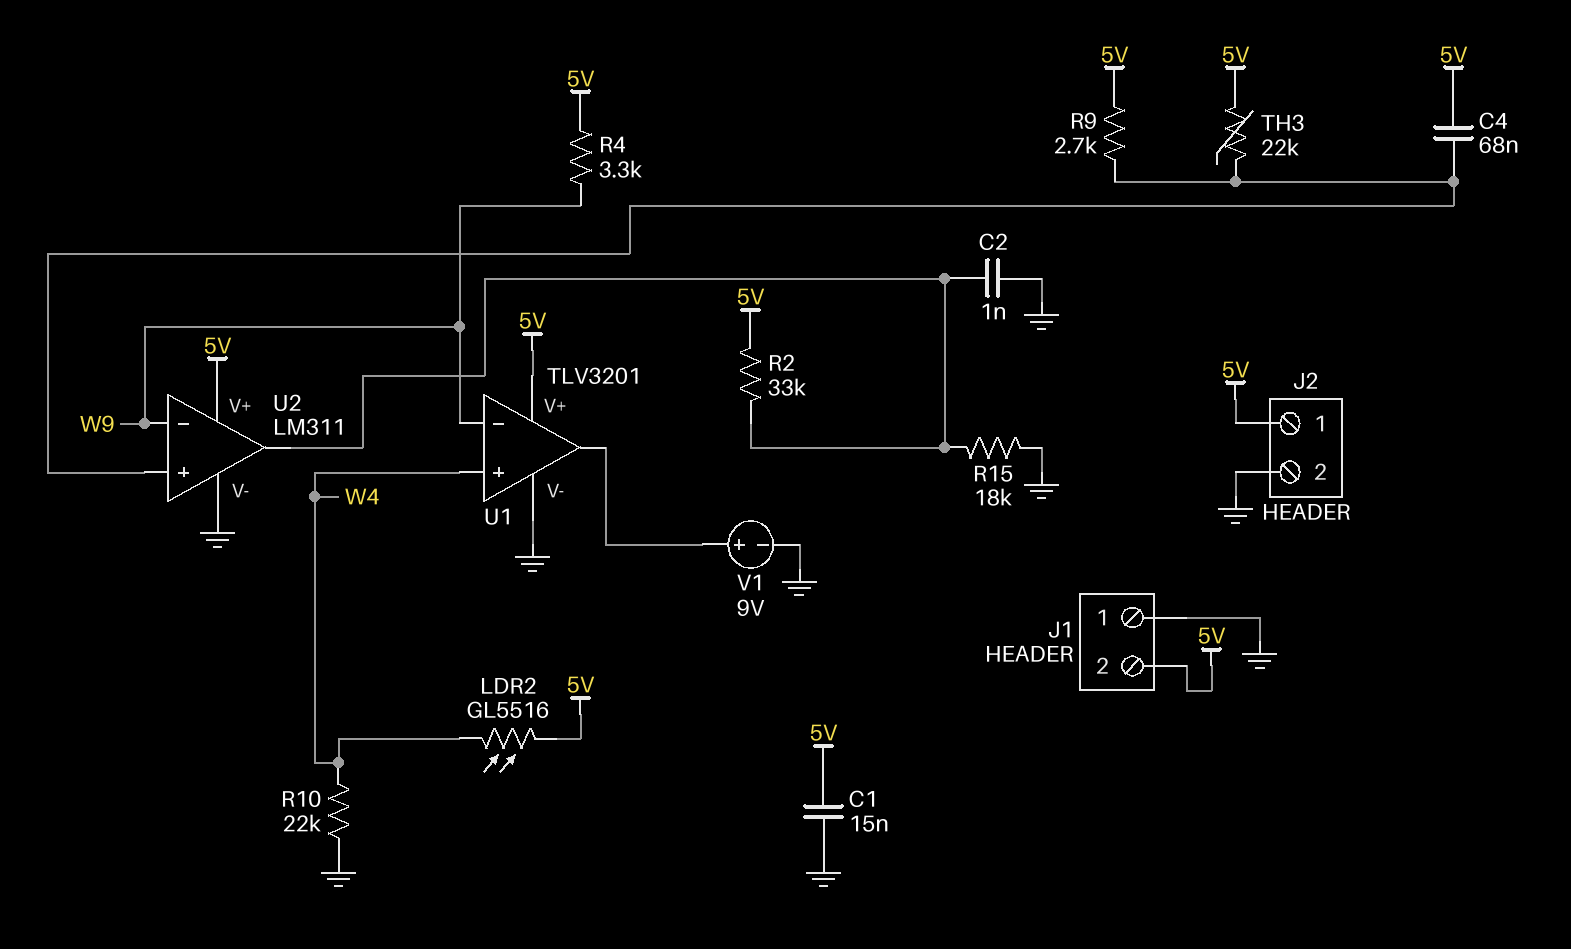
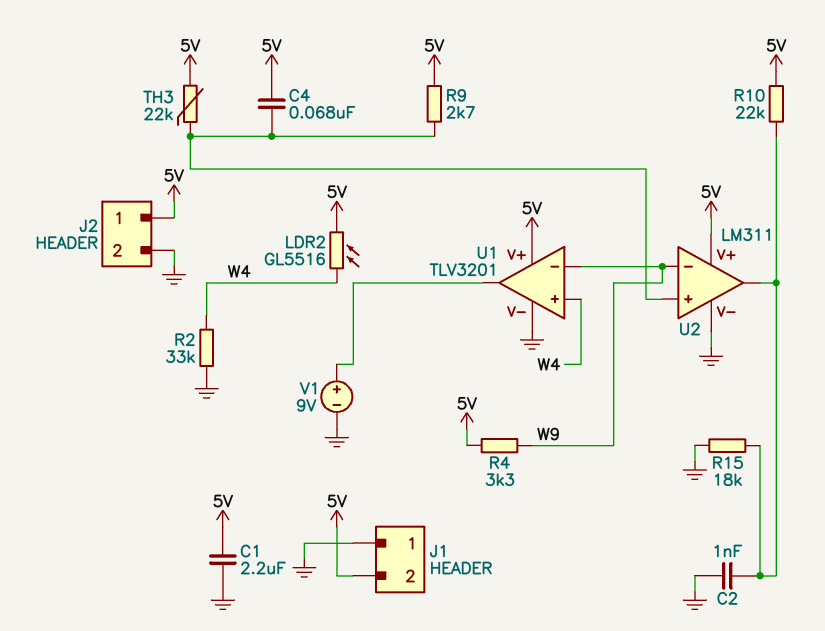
C1: 15nF (5V, GND) -> 2.2uF (5V, GND)
R2: 33k (5V, U2/out) -> 33k (GND, W4)
R10: 22k (GND, W4) -> 22k (5V, U2/out)

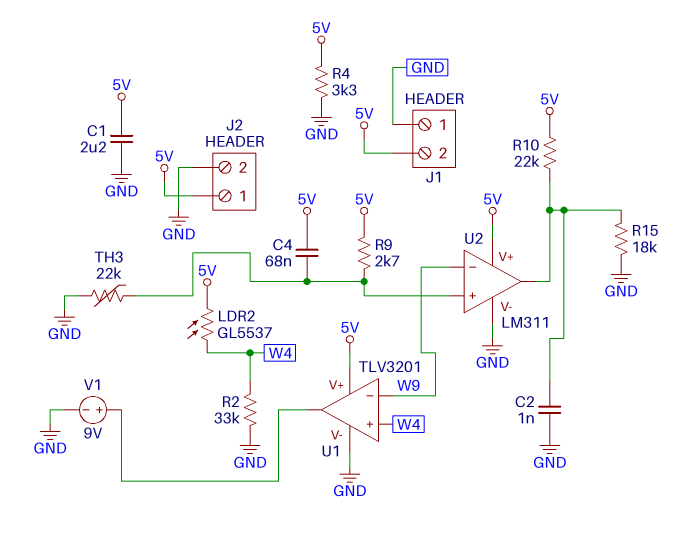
LDR2: GL5516 (5V, W4) -> GL5537 (5V, W4)
R4: 3.3k (5V, W9) -> 3.3k (5V, GND)
TH3: 22k (5V, U2/in+) -> 22k (GND, U2/in+)

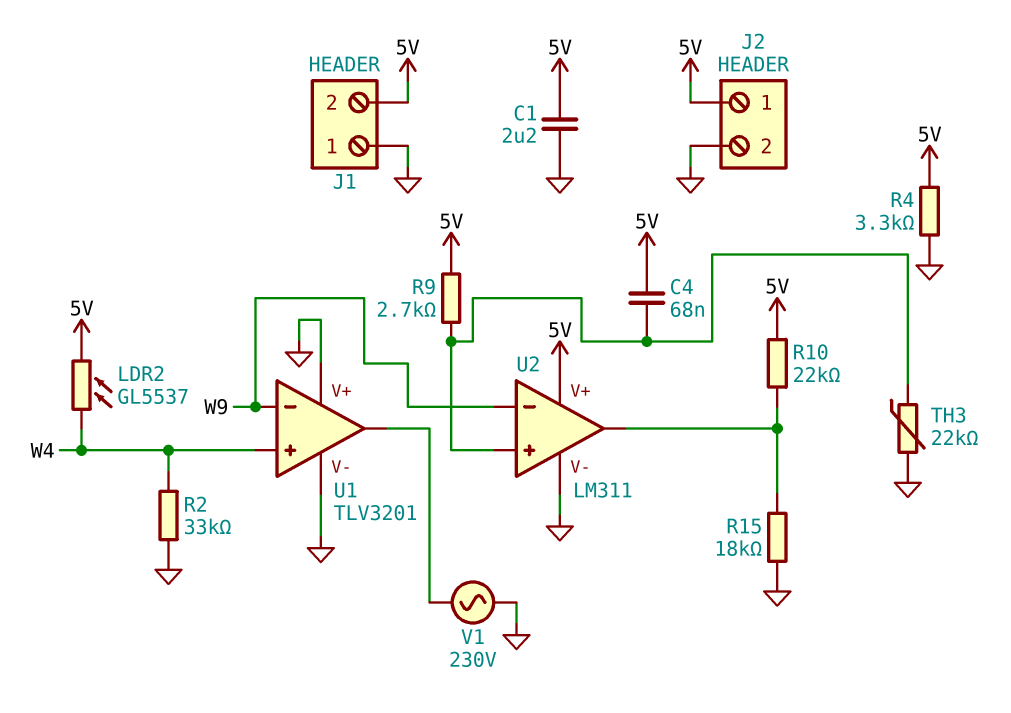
C2: 1nF (GND, U2/out) -> none
U1 pin V+: 5V -> GND
V1: 9V (plus U1/out, minus GND) -> AC 230V (GND, U1/out)

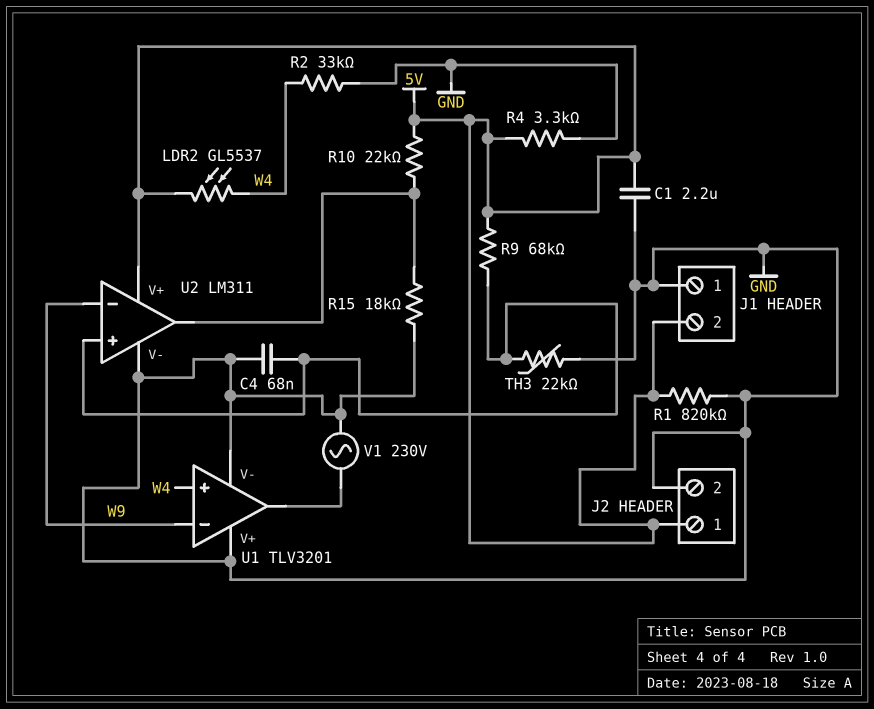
C4: 68nF (5V, U2/in+) -> 68nF (GND, U2/in+)
R1: none -> 820k (5V, GND)
R9: 2.7k (5V, U2/in+) -> 68k (5V, U2/in+)

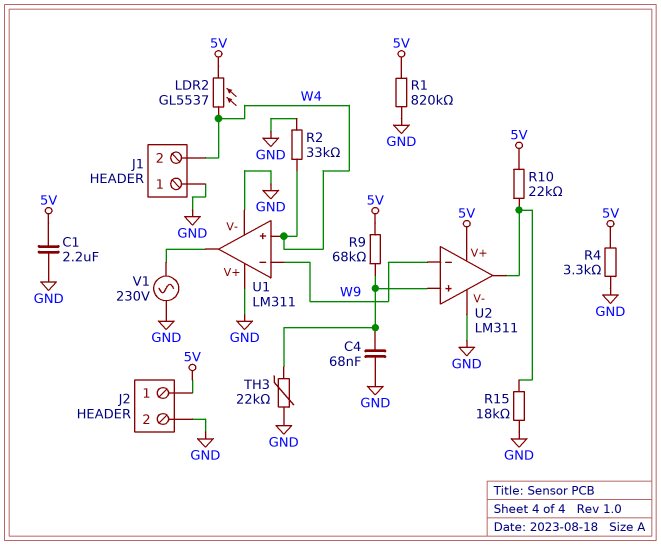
J1 pin 2: 5V -> W4
U1: TLV3201 -> LM311

